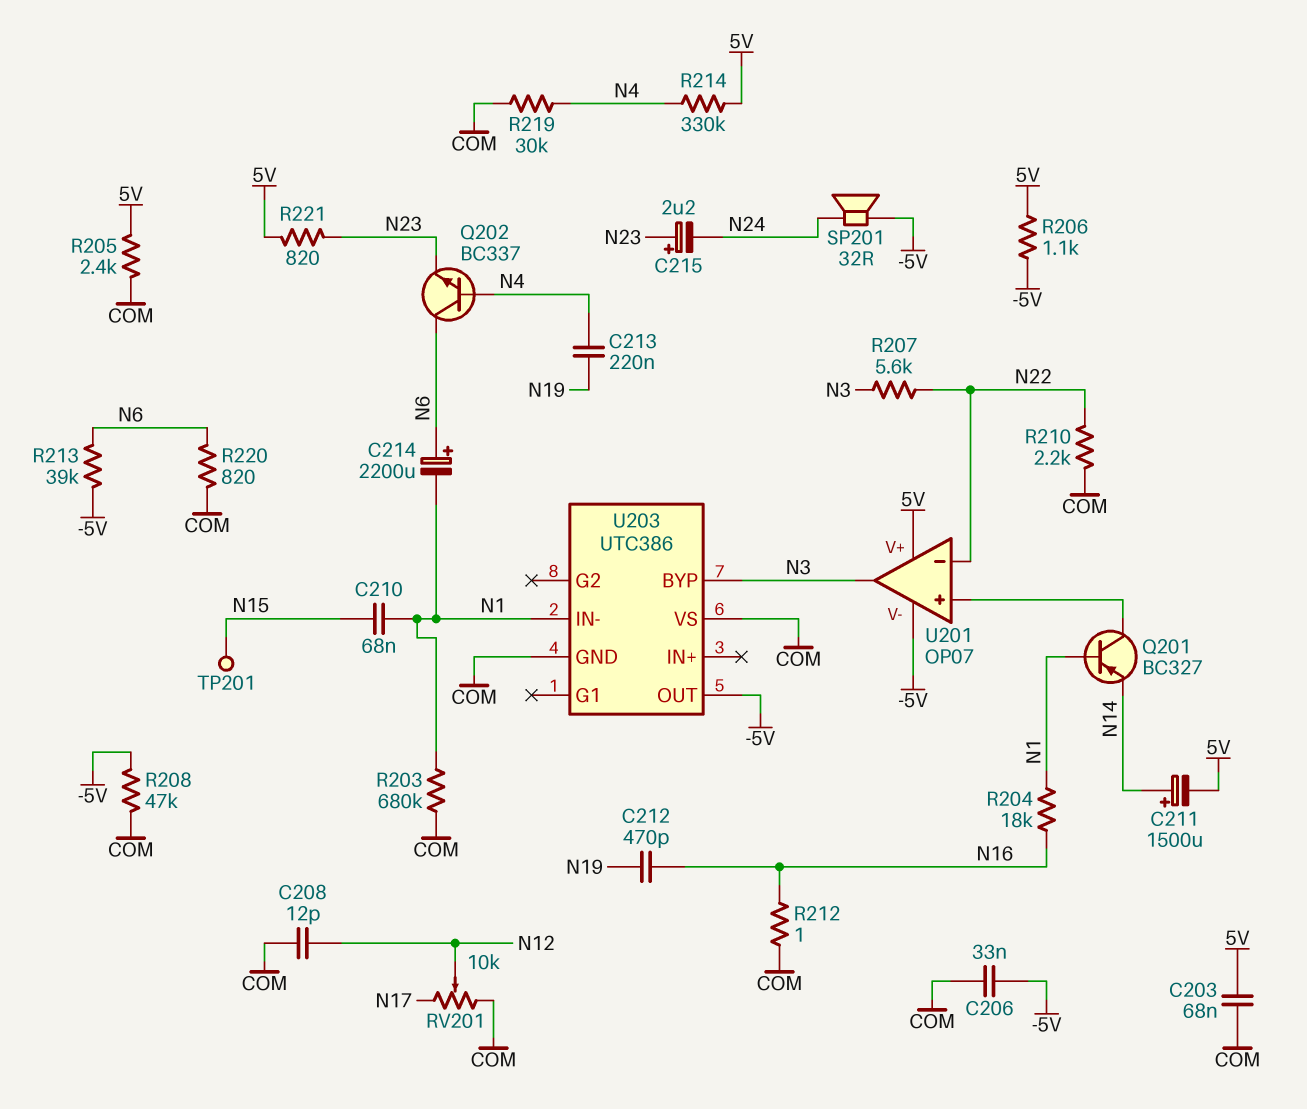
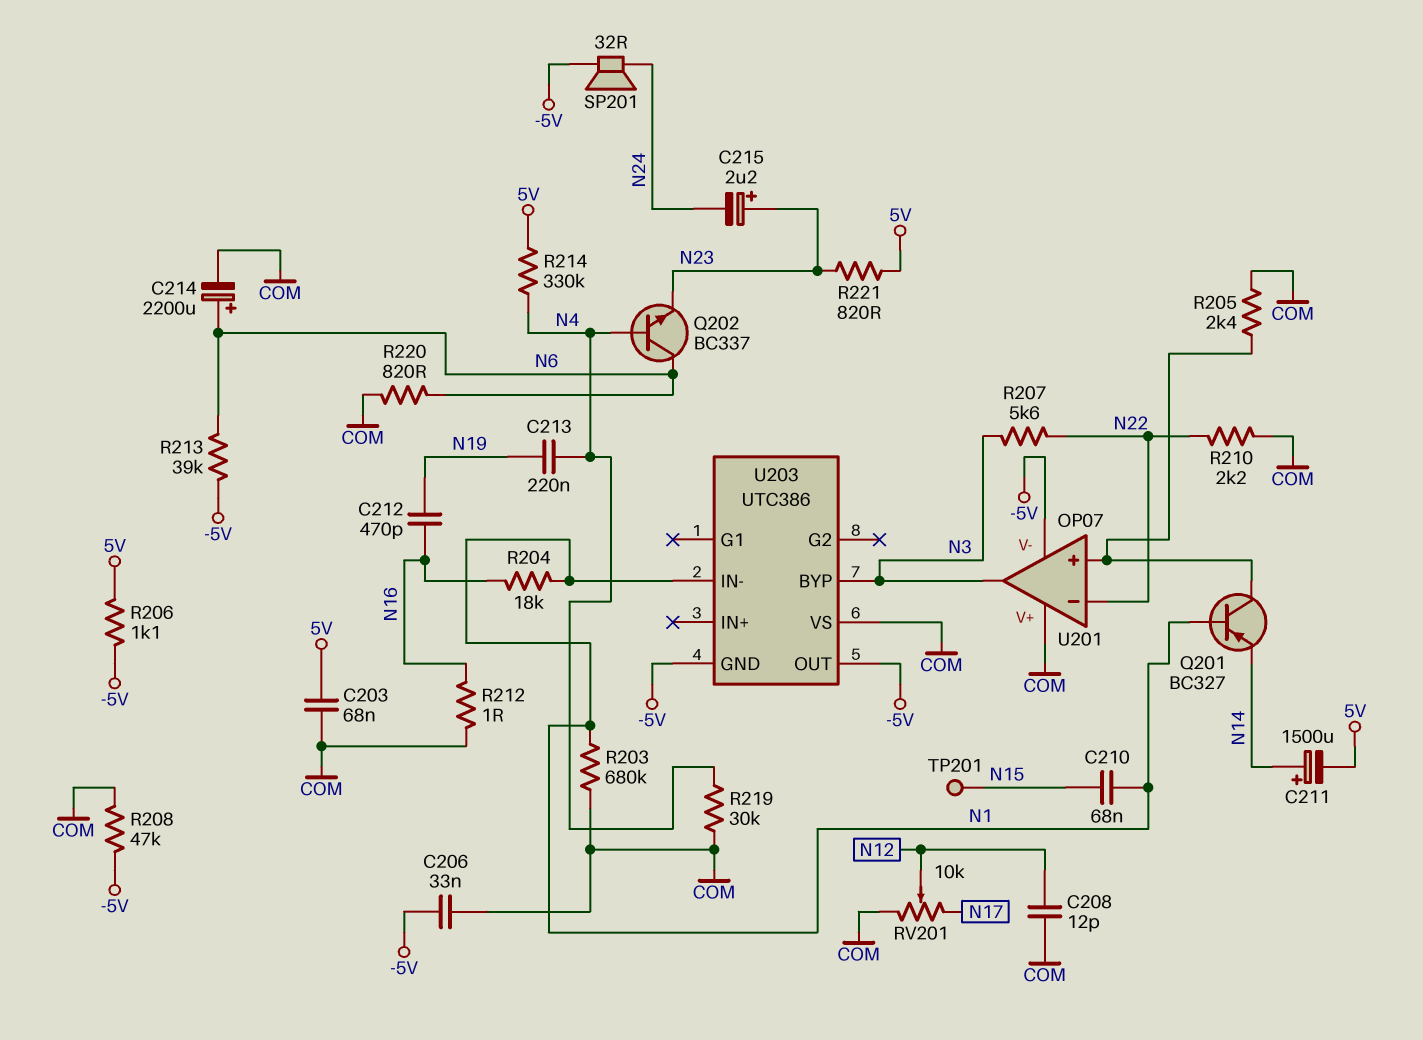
C214: 2200uF (plus N6, minus N1) -> 2200uF (plus N6, minus COM)
R205: 2.4k (5V, COM) -> 2.4k (COM, U201/in+)
U201 pin V+: 5V -> COM
U203 pin GND: COM -> -5V

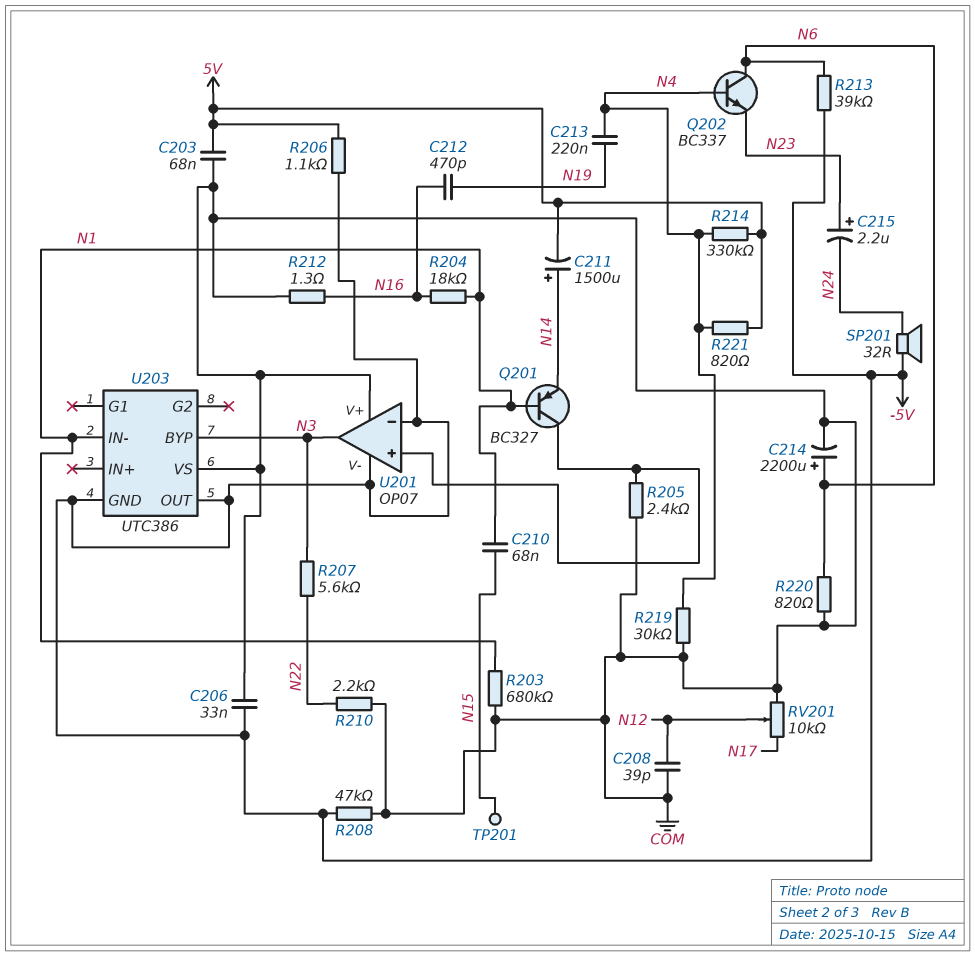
C208: 12pF (COM, N12) -> 39pF (COM, N12)
R212: 1 (COM, N16) -> 1.3 (COM, N16)
R221: 820 (5V, N23) -> 820 (5V, N4)
U201 pin in-: N22 -> -5V

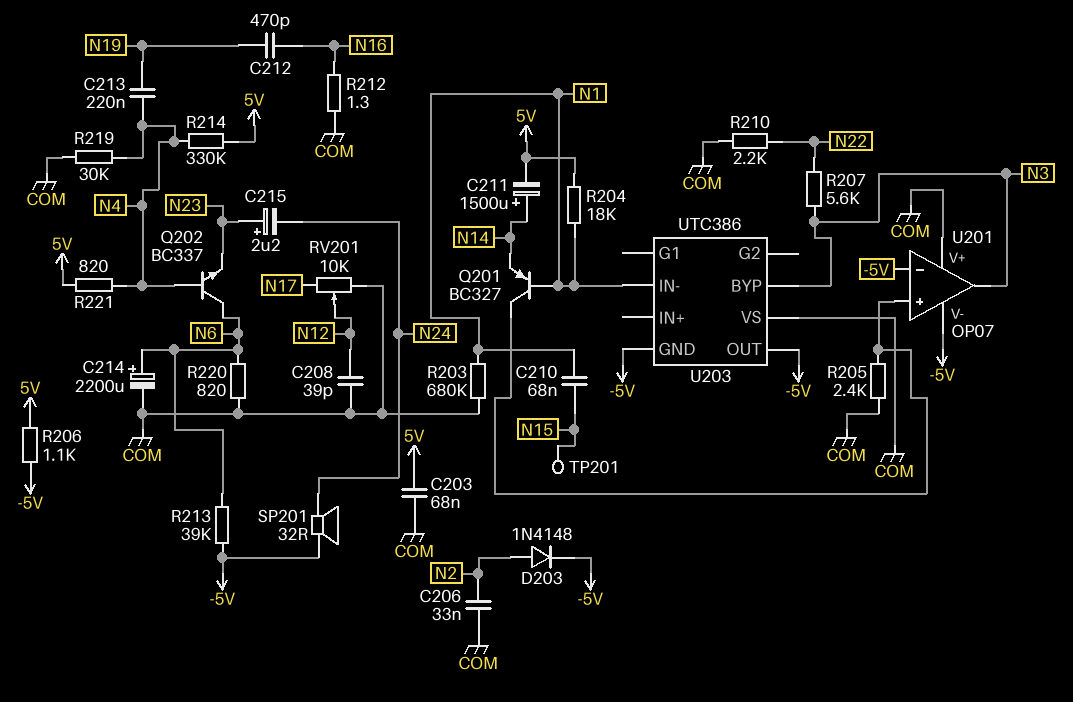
C206: 33nF (-5V, COM) -> 33nF (COM, N2)
D203: none -> diode 1N4148 (A N2, K -5V)
R204: 18k (N1, N16) -> 18k (5V, N1)
R208: 47k (-5V, COM) -> none

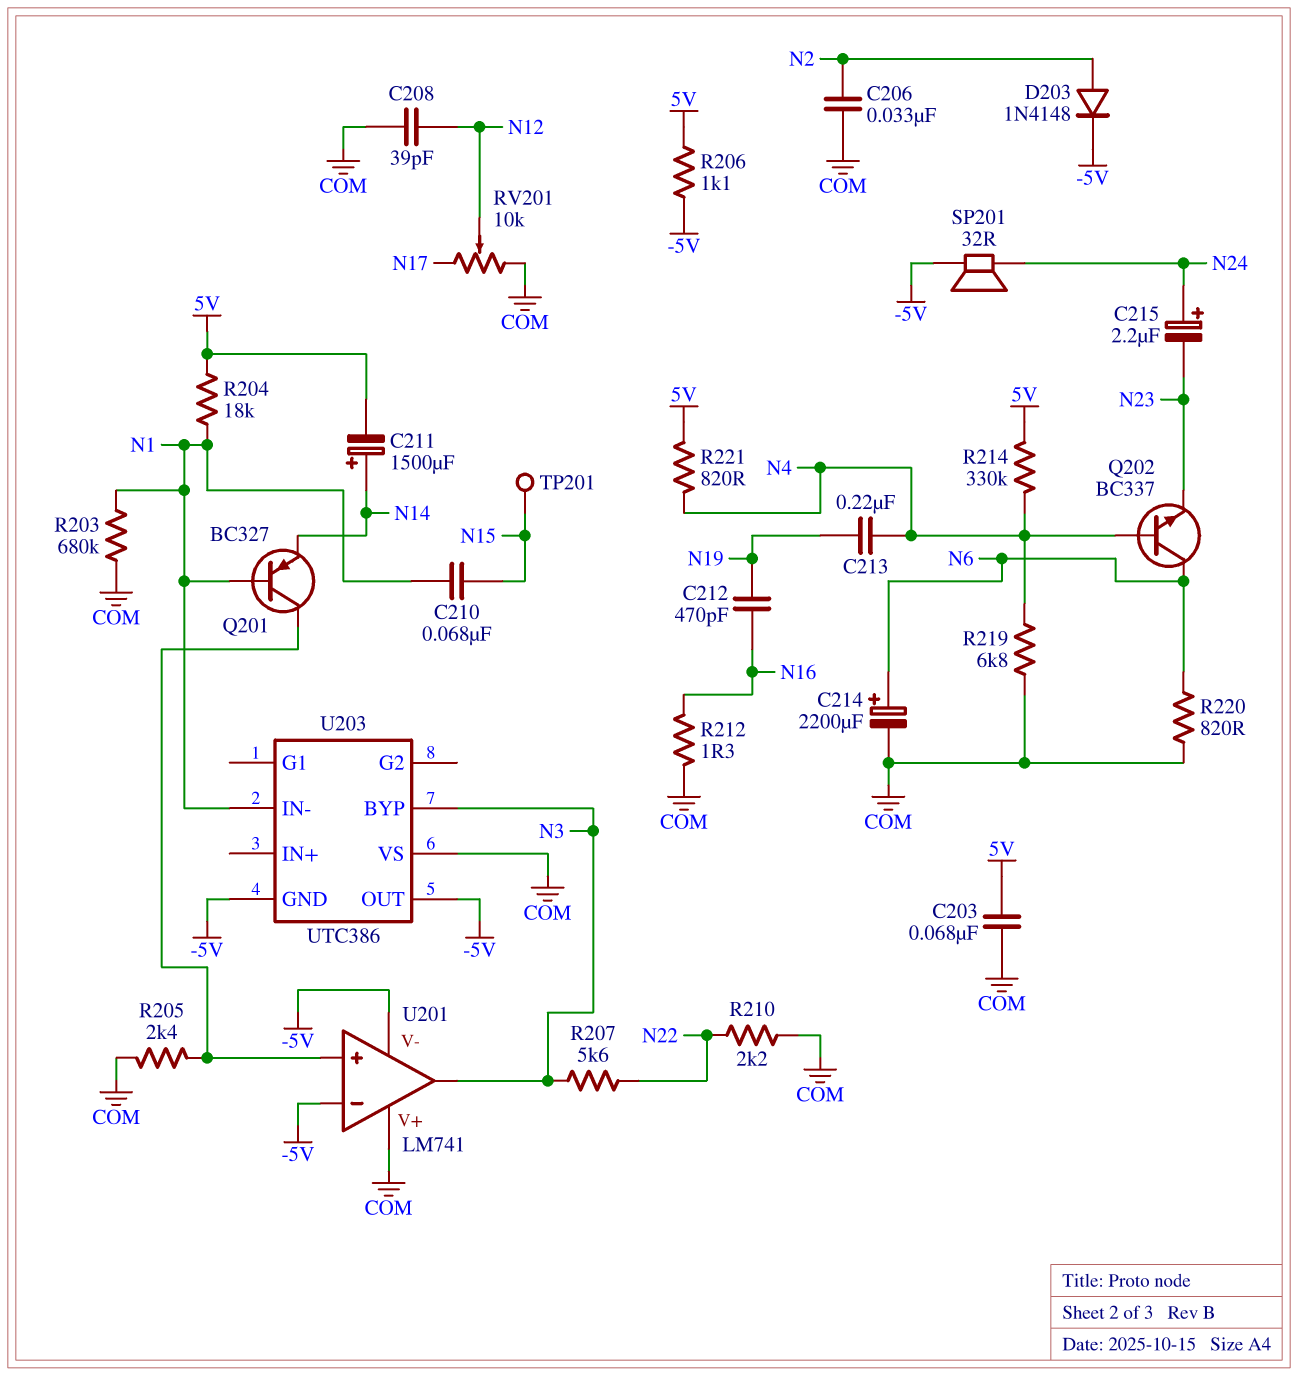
C215: 2.2uF (plus N23, minus N24) -> 2.2uF (plus N24, minus N23)
R213: 39k (-5V, N6) -> none
R219: 30k (COM, N4) -> 6.8k (COM, N4)
U201: OP07 -> LM741

